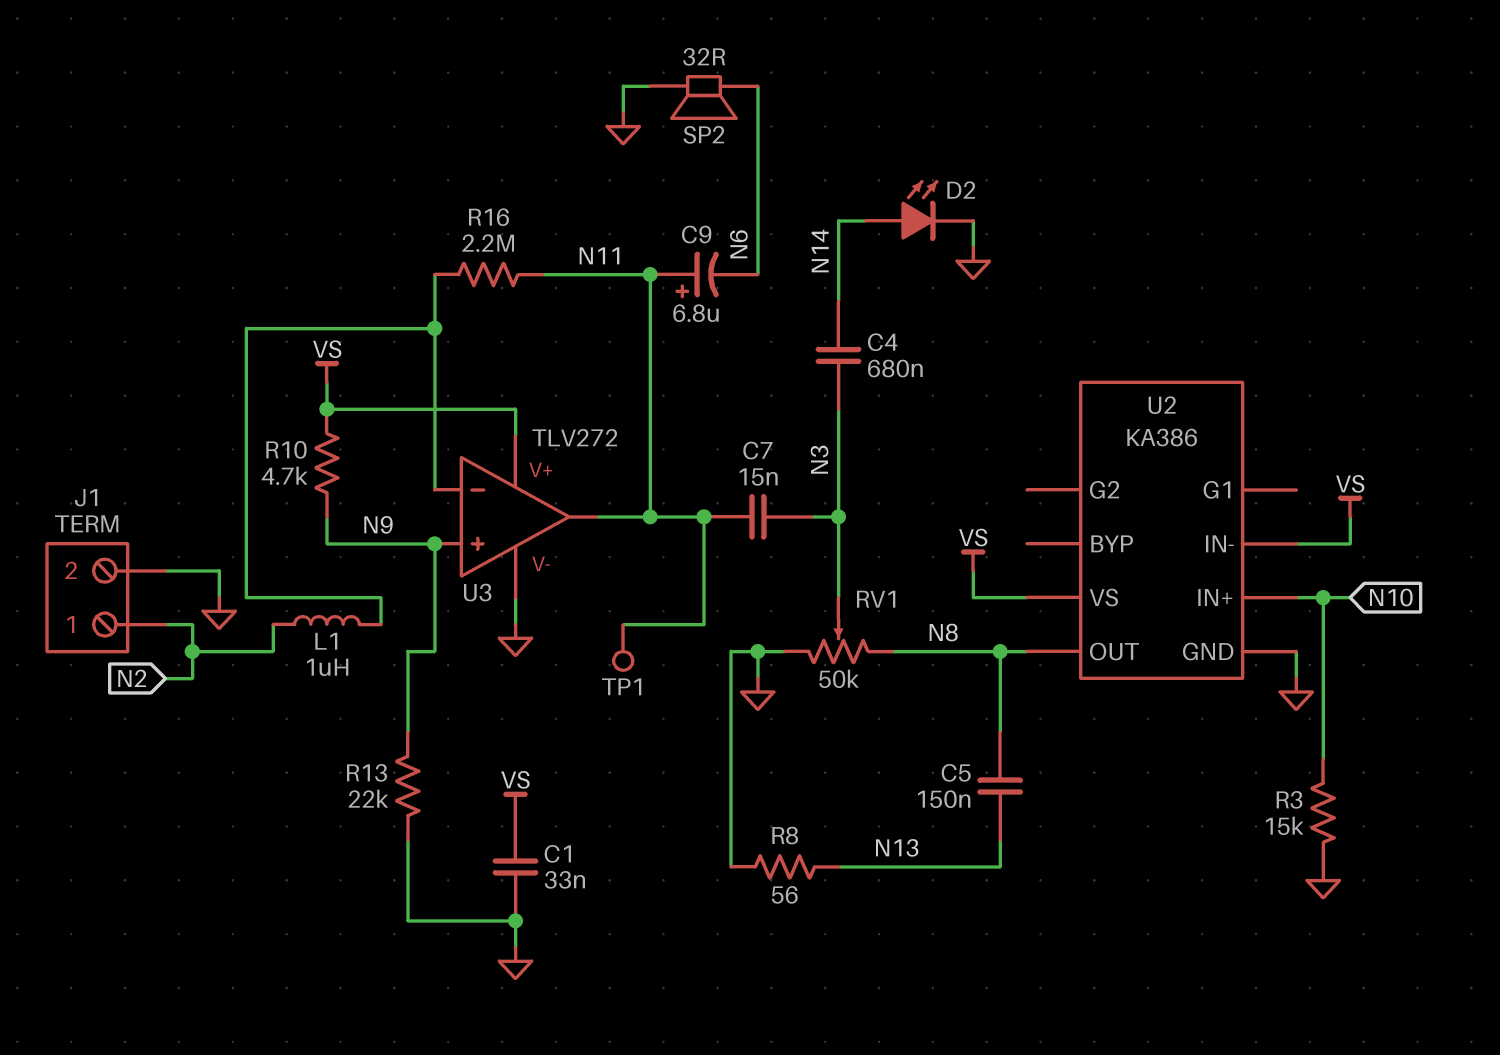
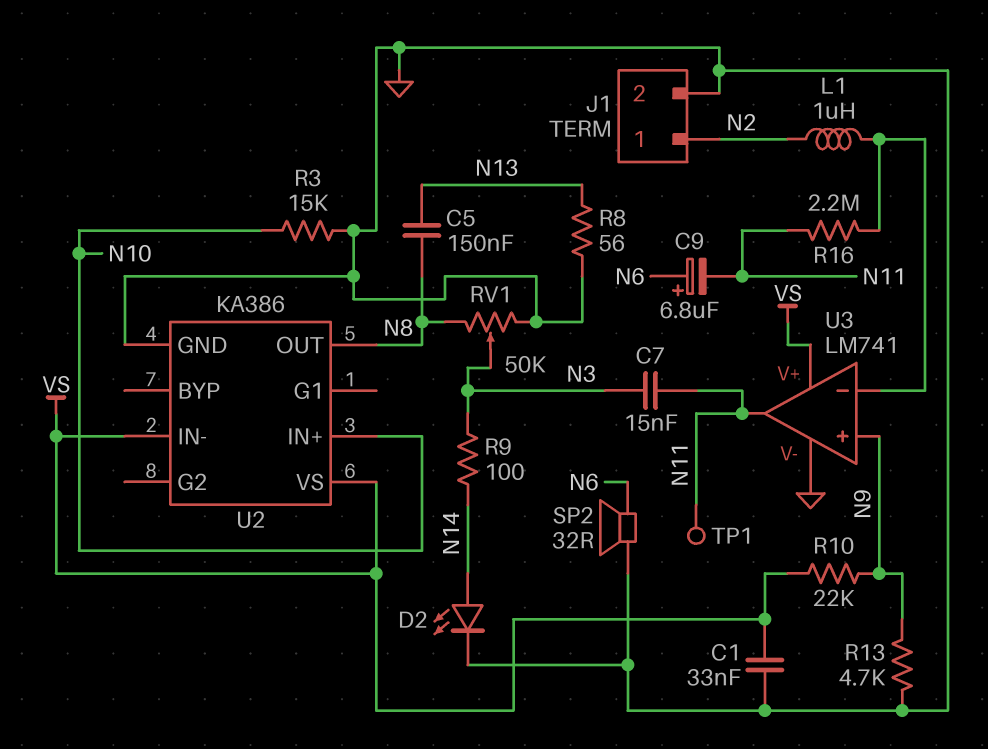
C4: 680nF (N3, N14) -> none
C9: 6.8uF (plus N11, minus N6) -> 6.8uF (plus N6, minus N11)
R9: none -> 100 (N3, N14)
R10: 4.7k (N9, VS) -> 22k (N9, VS)
R13: 22k (GND, N9) -> 4.7k (GND, N9)
U3: TLV272 -> LM741

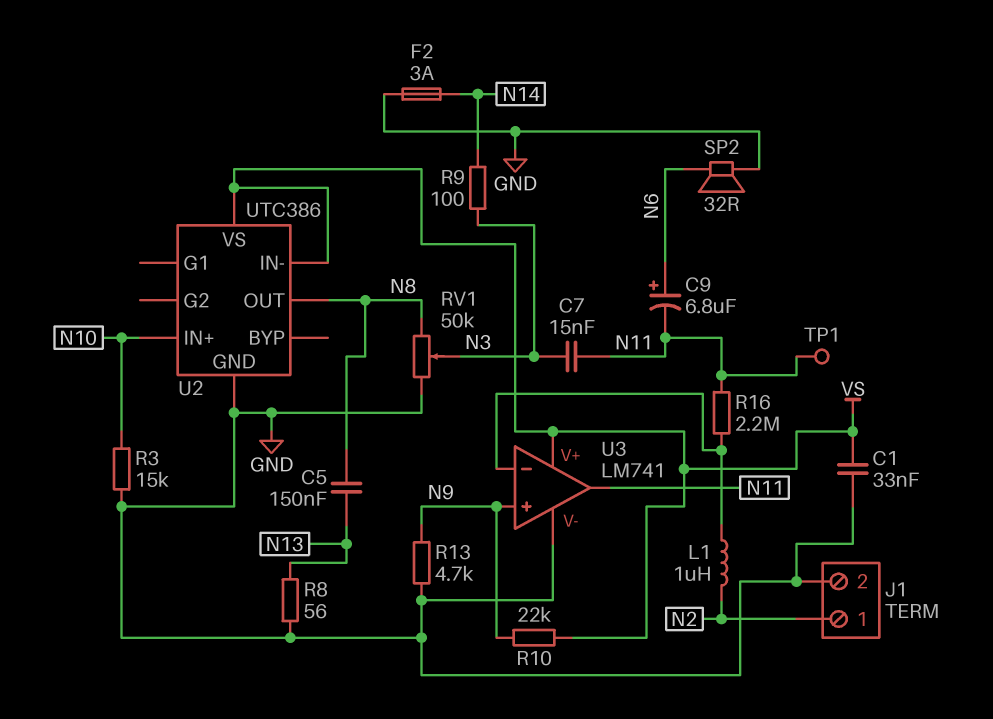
D2: LED (A N14, K GND) -> none
F2: none -> 3A (GND, N14)
U2: KA386 -> UTC386

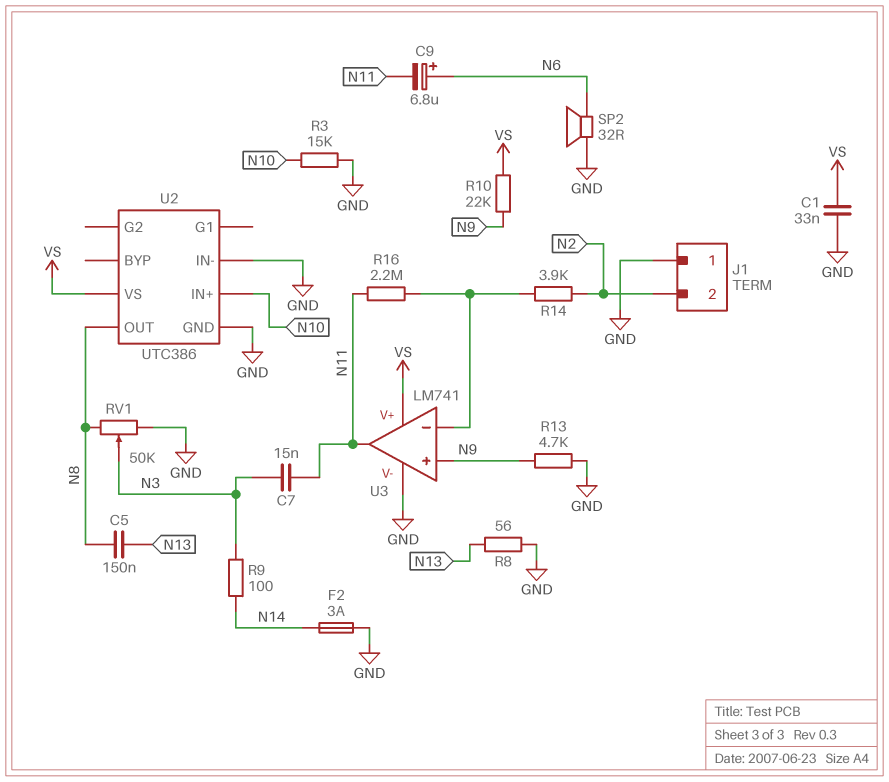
J1 pin 1: N2 -> GND
J1 pin 2: GND -> N2
L1: 1uH (N2, U3/in-) -> none
R14: none -> 3.9k (N2, U3/in-)
TP1: test point (N11) -> none
U2 pin IN-: VS -> GND

